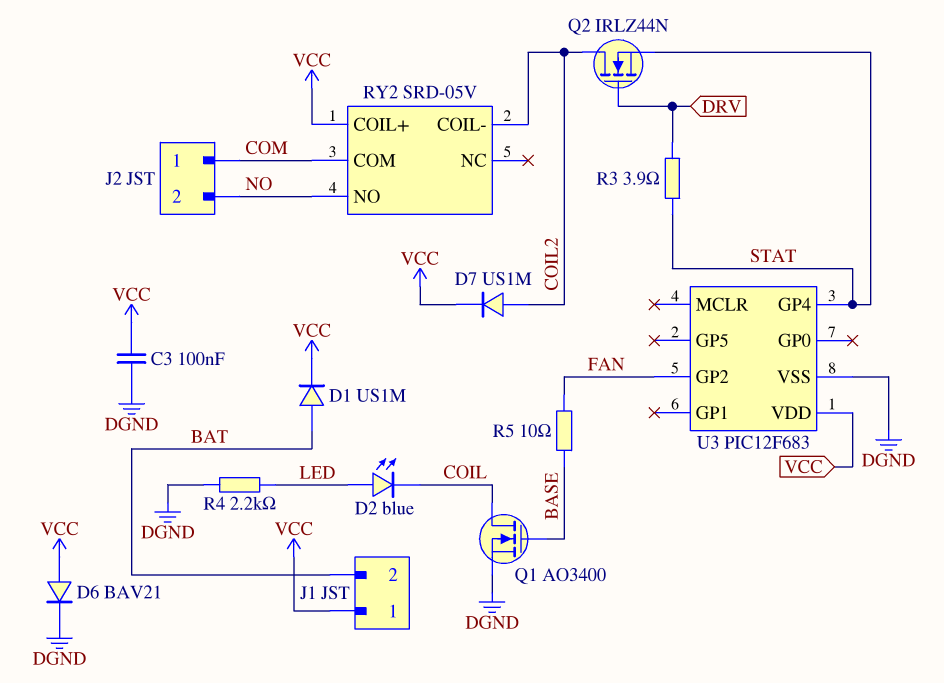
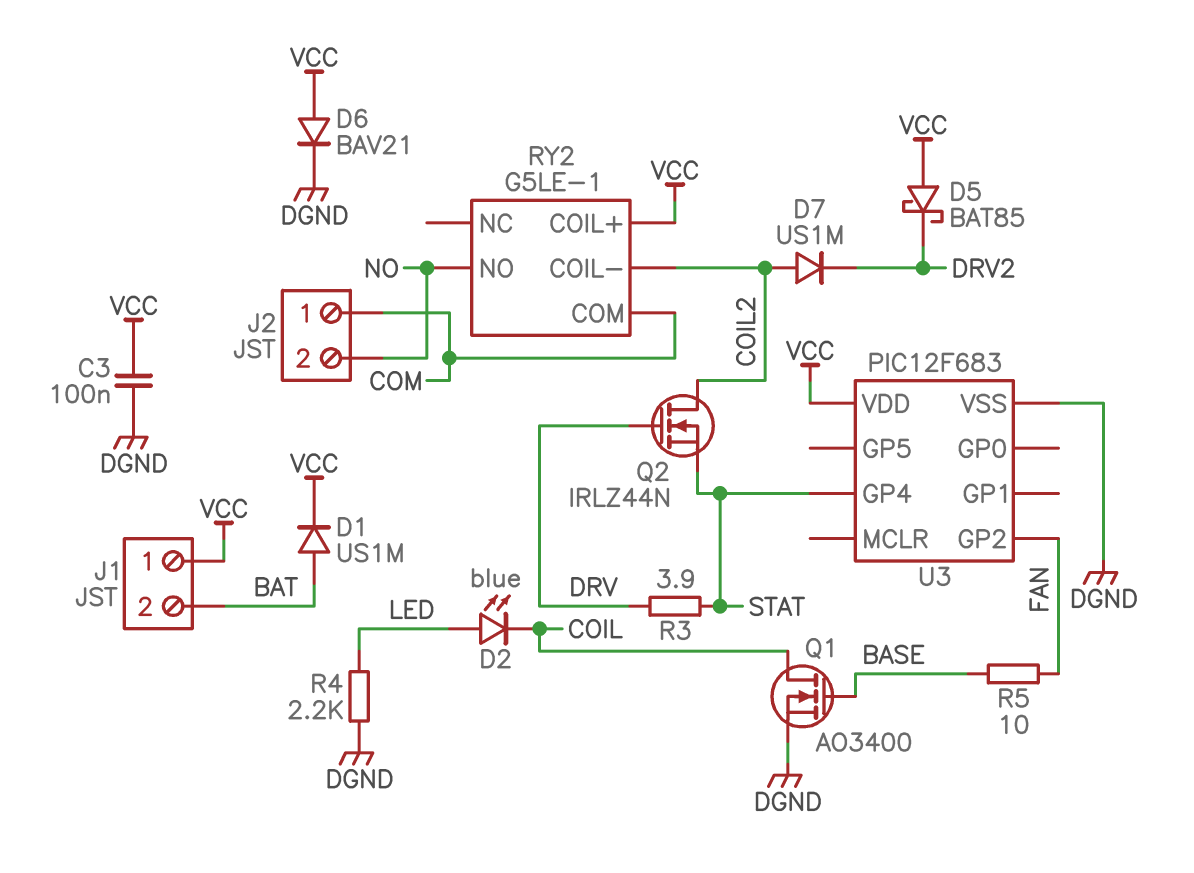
D5: none -> schottky BAT85 (A VCC, K DRV2)
D7: diode US1M (A COIL2, K VCC) -> diode US1M (A COIL2, K DRV2)
RY2: SRD-05V -> G5LE-1

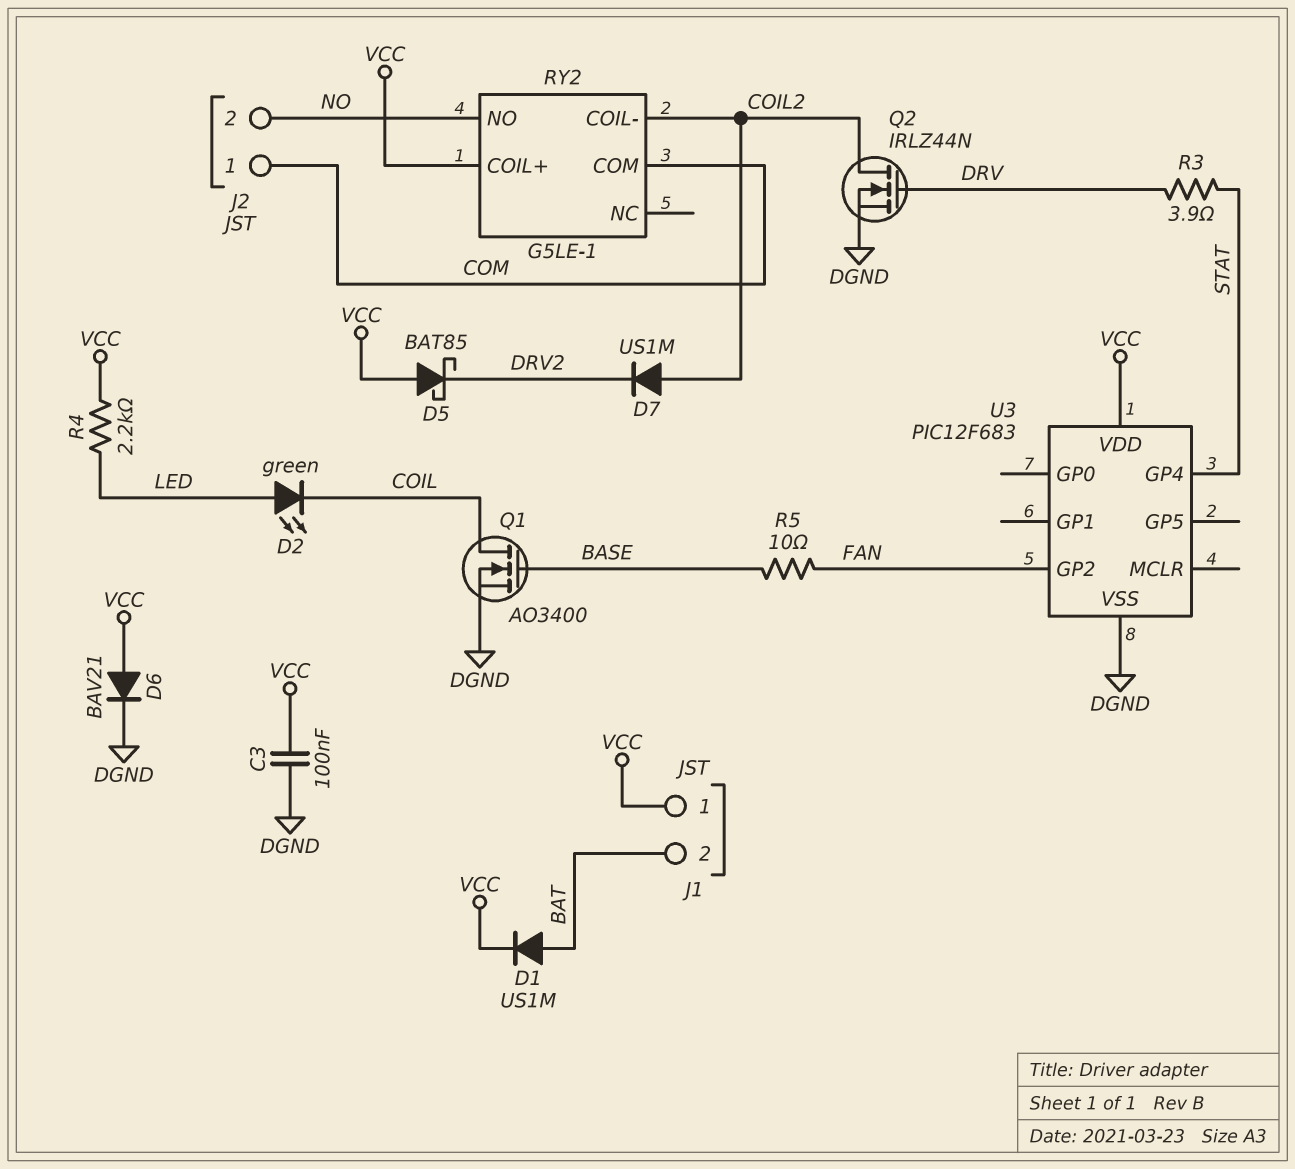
D2: LED blue (A LED, K COIL) -> LED green (A LED, K COIL)
Q2: NMOS IRLZ44N (G DRV, D COIL2, S STAT) -> NMOS IRLZ44N (G DRV, D COIL2, S DGND)
R4: 2.2k (DGND, LED) -> 2.2k (LED, VCC)

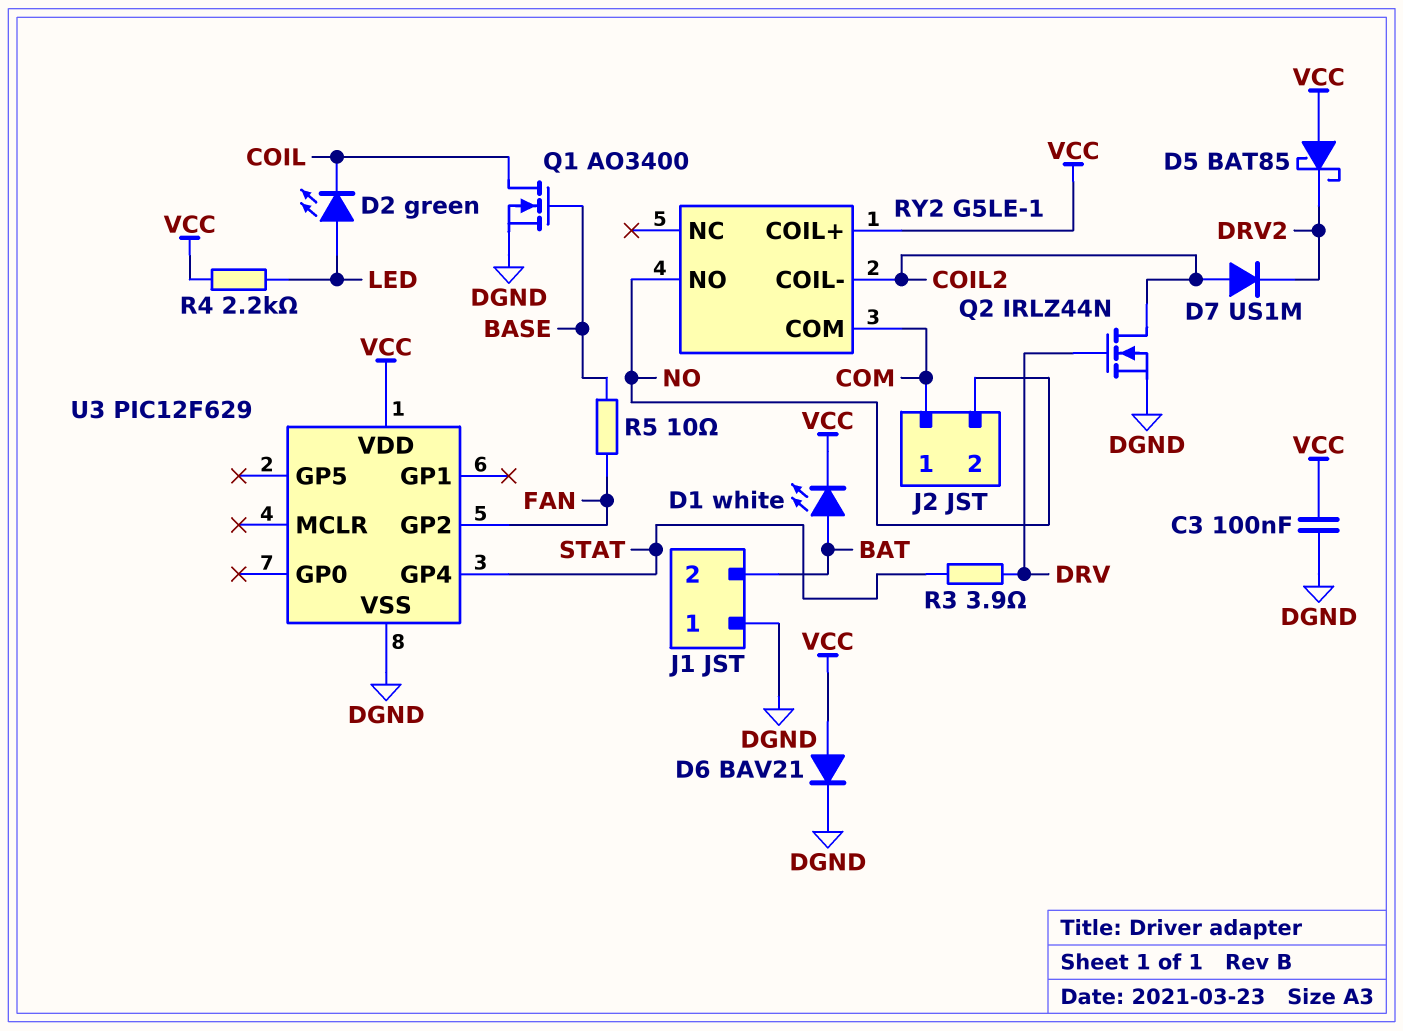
D1: diode US1M (A BAT, K VCC) -> LED white (A BAT, K VCC)
J1 pin 1: VCC -> DGND
U3: PIC12F683 -> PIC12F629

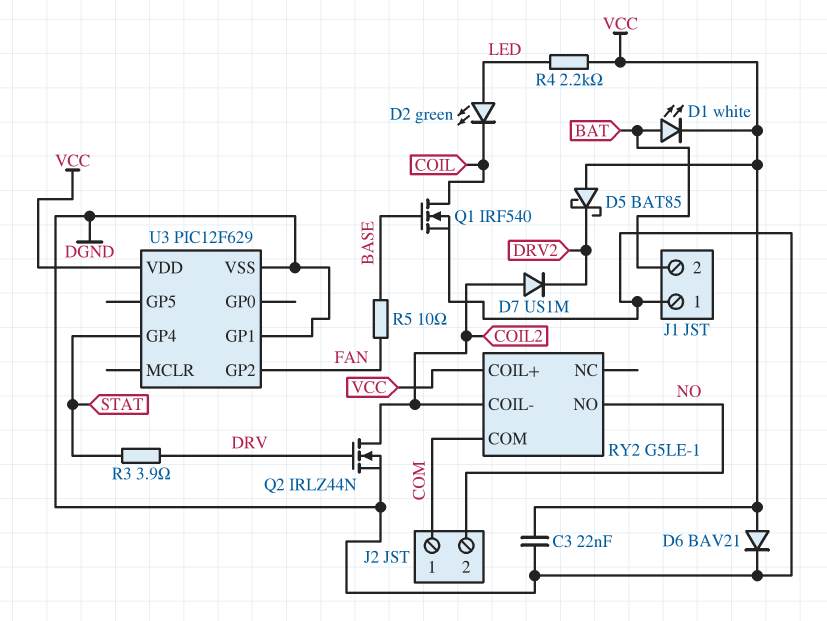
C3: 100nF (DGND, VCC) -> 22nF (DGND, VCC)
Q1: NMOS AO3400 (G BASE, D COIL, S DGND) -> NMOS IRF540 (G BASE, D COIL, S DGND)
U3 pin GP1: none -> DGND

